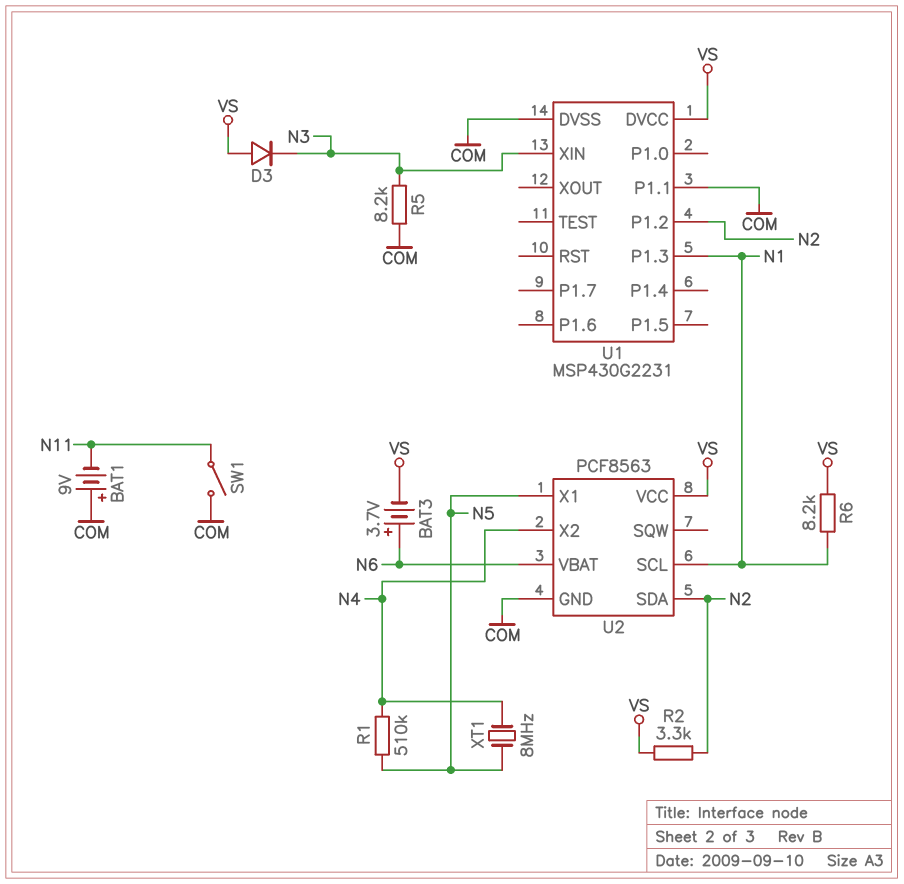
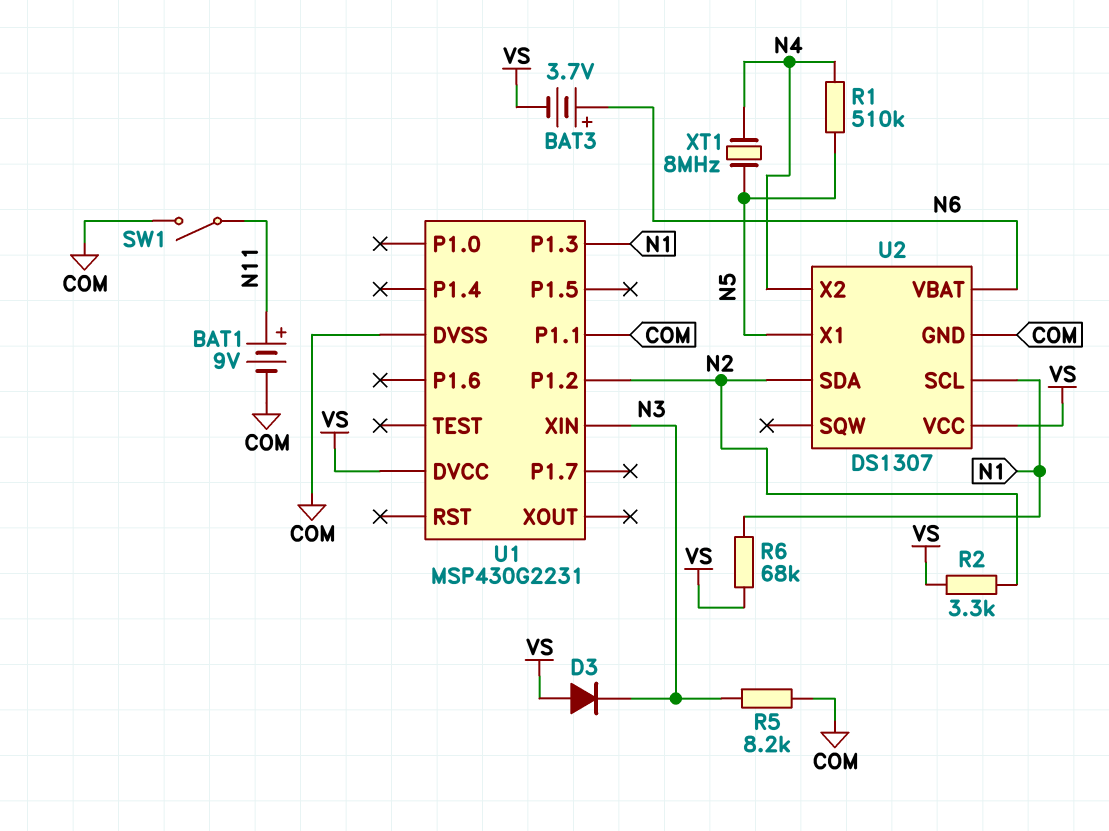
BAT1: 9V (plus COM, minus N11) -> 9V (plus N11, minus COM)
R6: 8.2k (N1, VS) -> 68k (N1, VS)
U2: PCF8563 -> DS1307

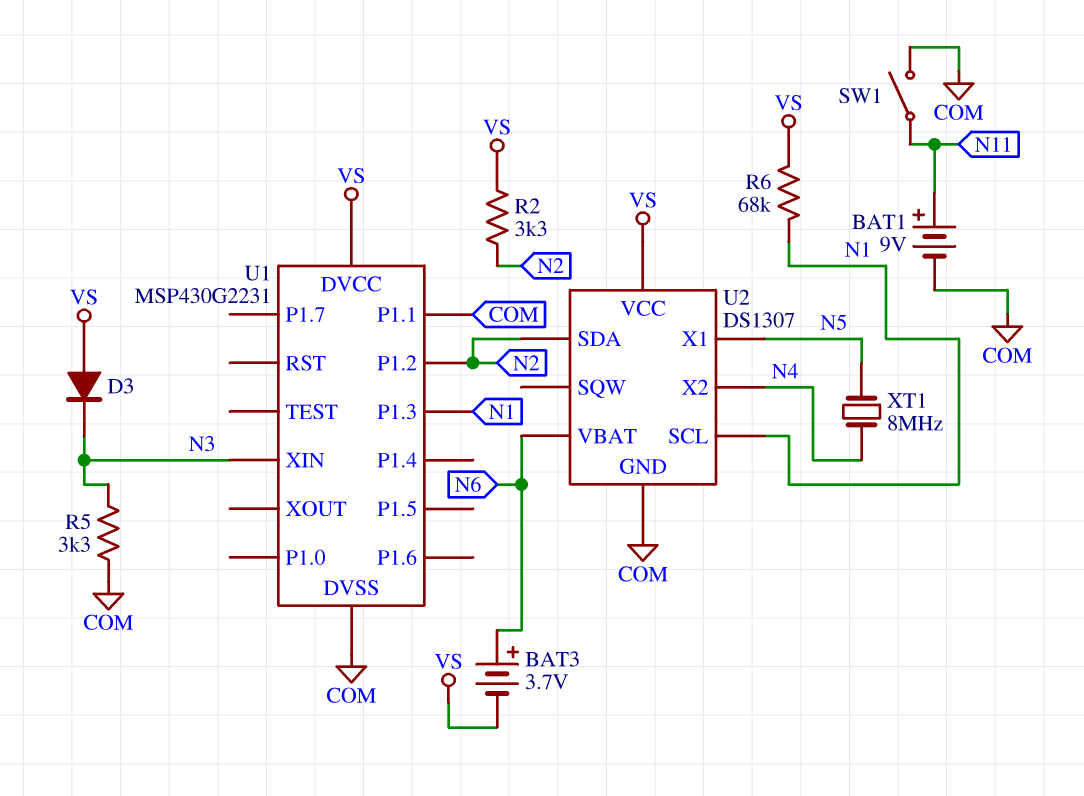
R1: 510k (N4, N5) -> none
R5: 8.2k (COM, N3) -> 3.3k (COM, N3)

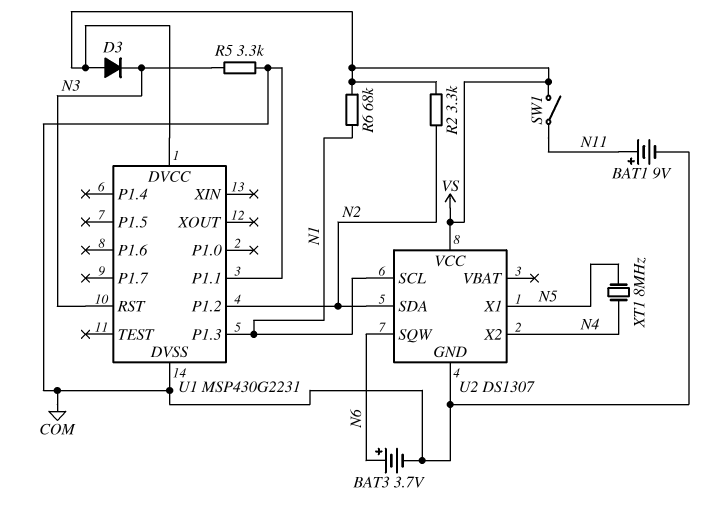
BAT3: 3.7V (plus N6, minus VS) -> 3.7V (plus N6, minus COM)
SW1: switch (COM, N11) -> switch (N11, VS)
U1 pin RST: none -> N3
U1 pin XIN: N3 -> none
U2 pin SQW: none -> N6
U2 pin VBAT: N6 -> none

